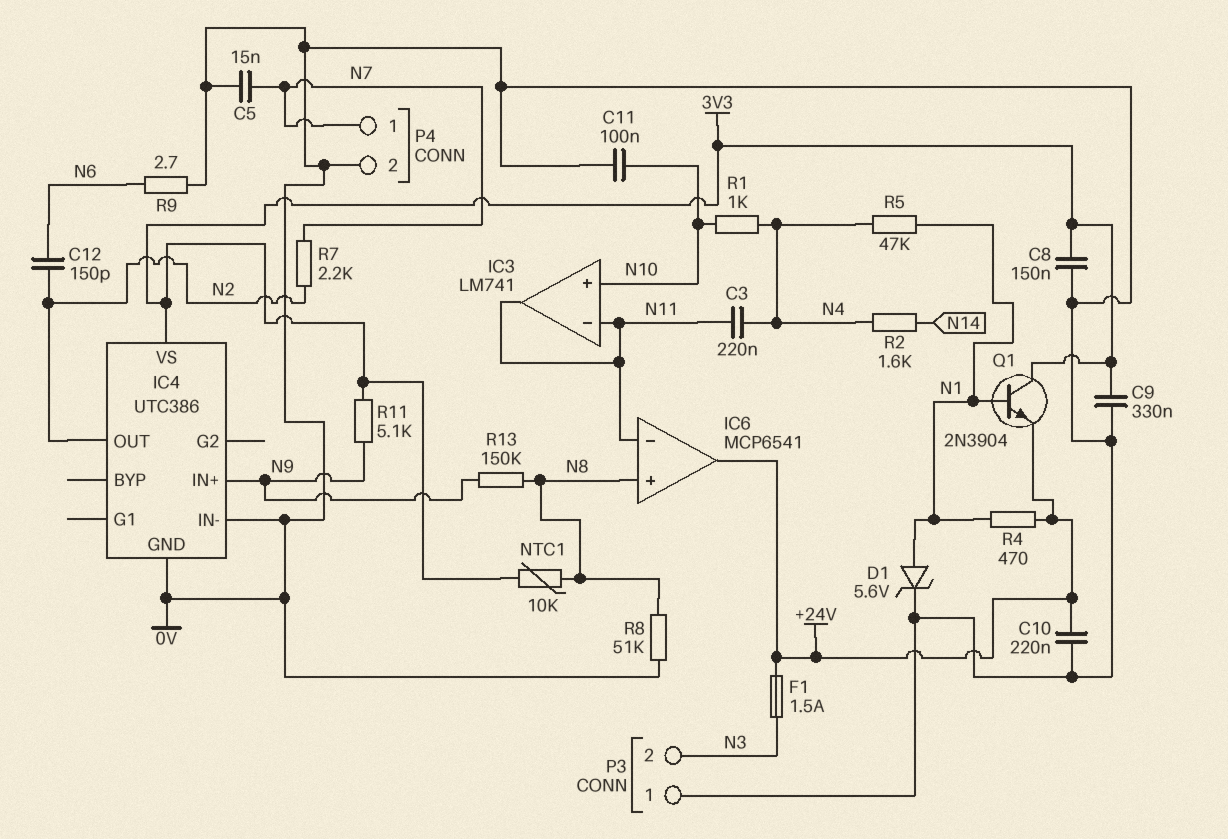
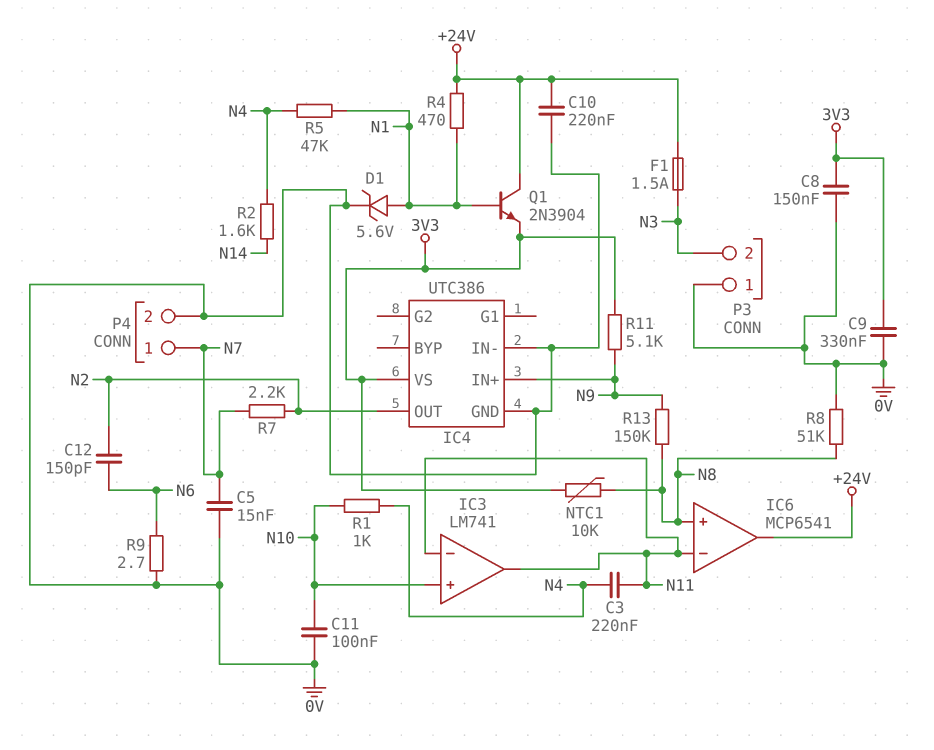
Q1: NPN 2N3904 (B N1, C 3V3, E +24V) -> NPN 2N3904 (B N1, C +24V, E 3V3)

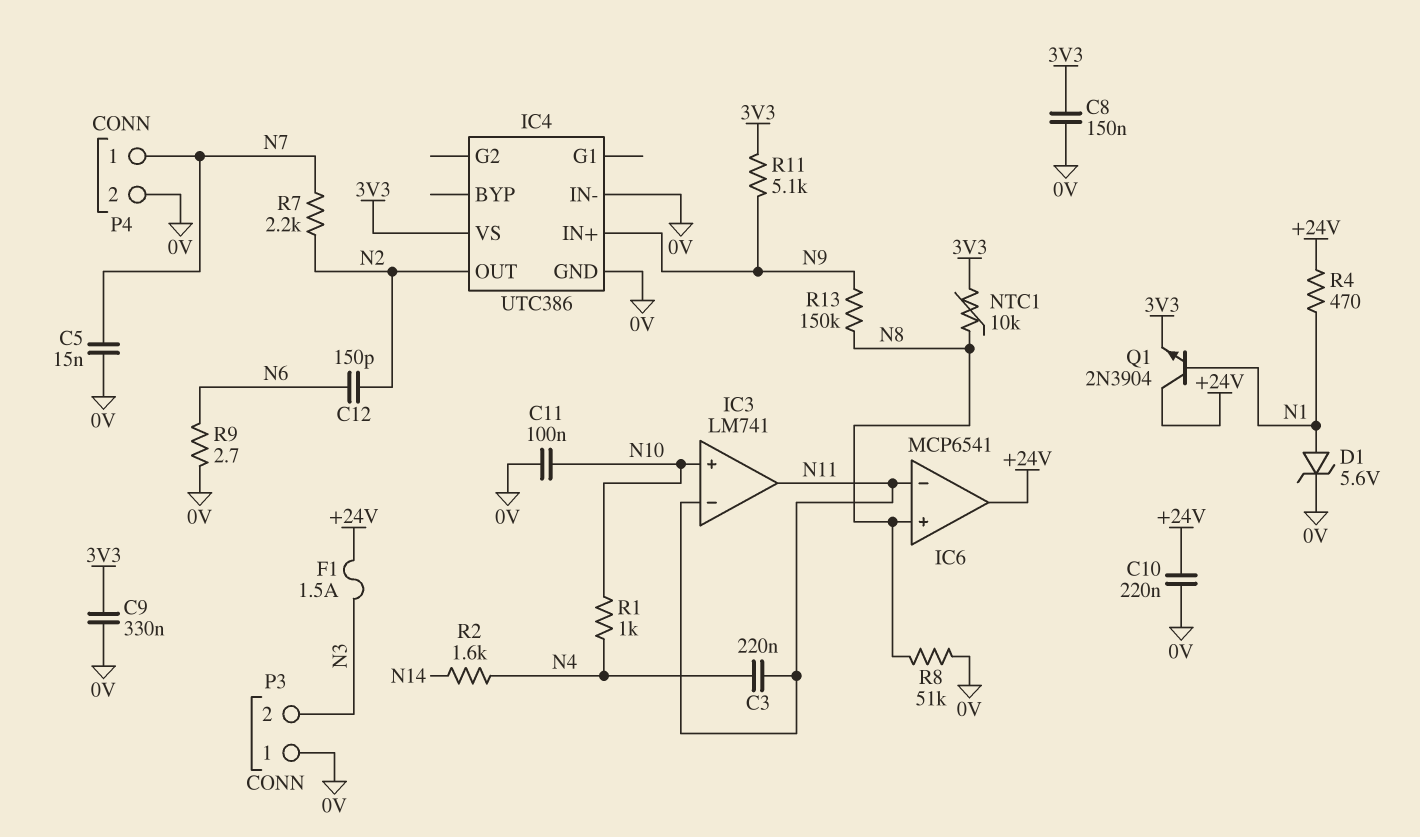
R5: 47k (N1, N4) -> none

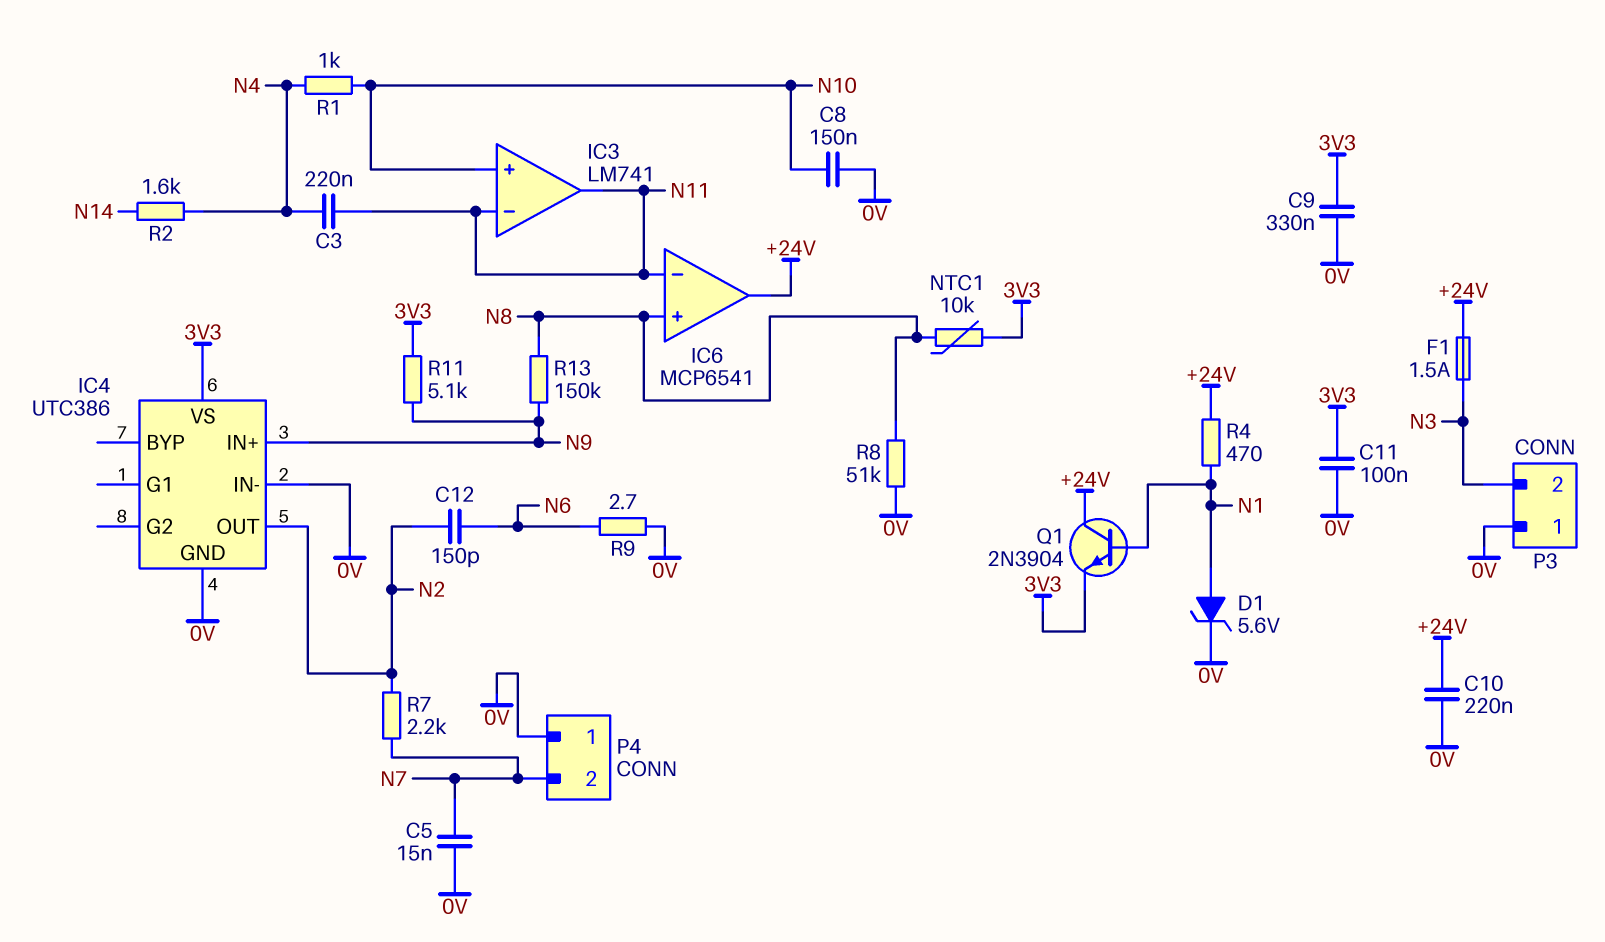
C8: 150nF (0V, 3V3) -> 150nF (0V, N10)
C11: 100nF (0V, N10) -> 100nF (0V, 3V3)
P4 pin 1: N7 -> 0V
P4 pin 2: 0V -> N7

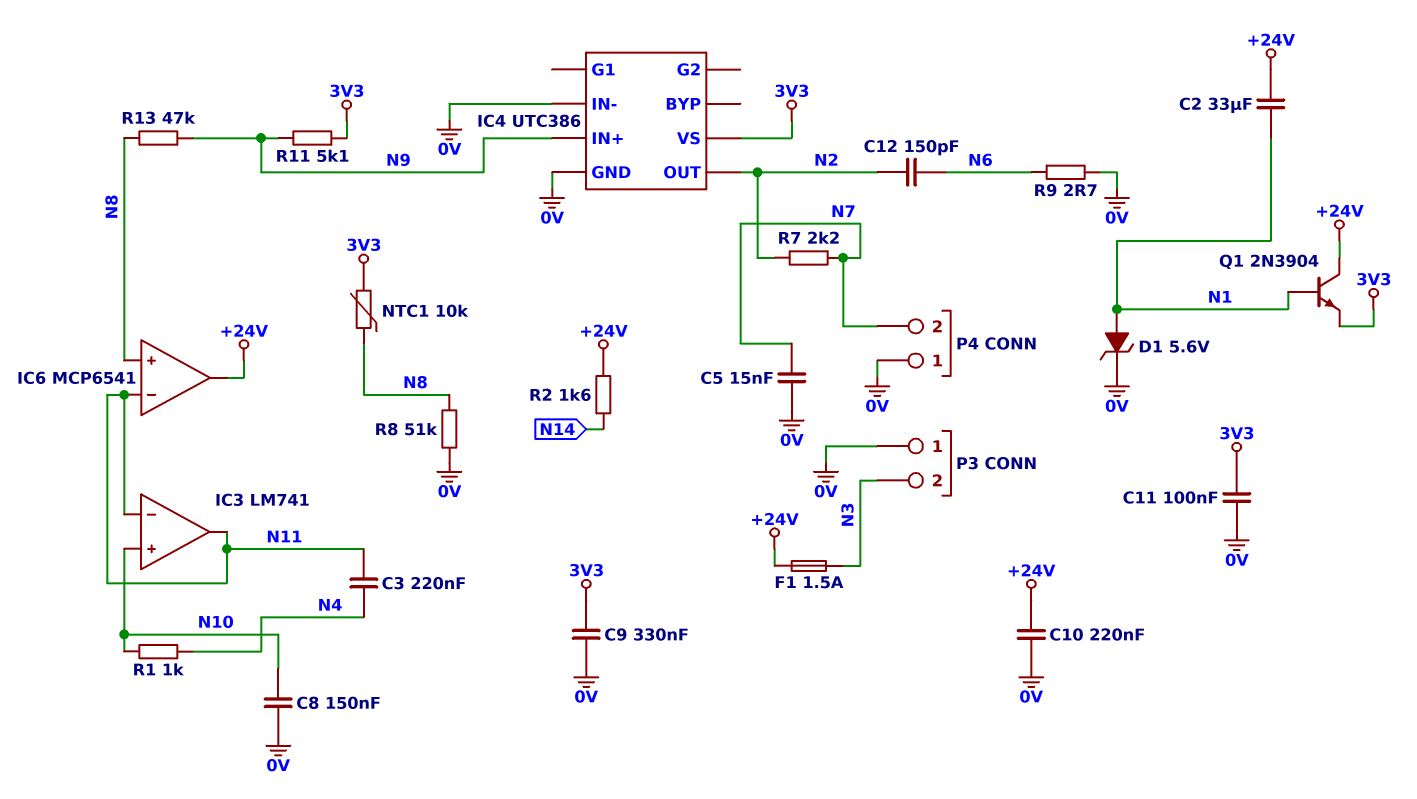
C2: none -> 33uF (+24V, N1)
R2: 1.6k (N4, N14) -> 1.6k (+24V, N14)
R4: 470 (+24V, N1) -> none
R13: 150k (N8, N9) -> 47k (N8, N9)

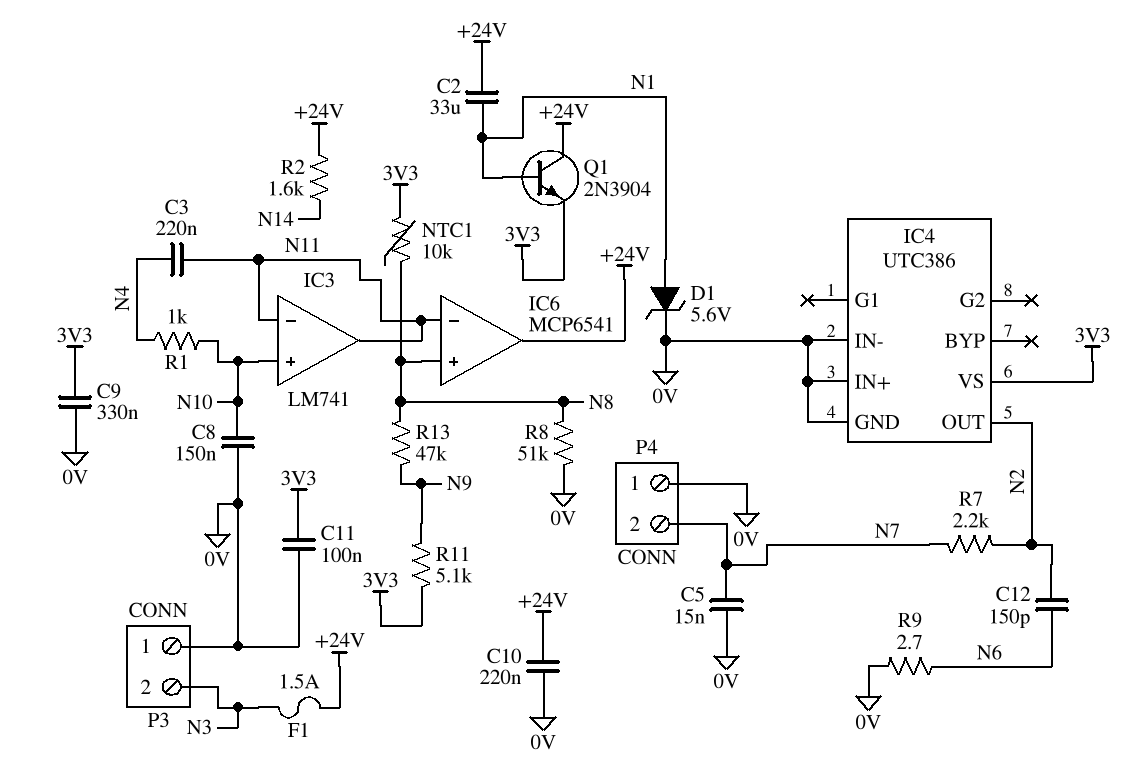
IC4 pin IN+: N9 -> 0V

